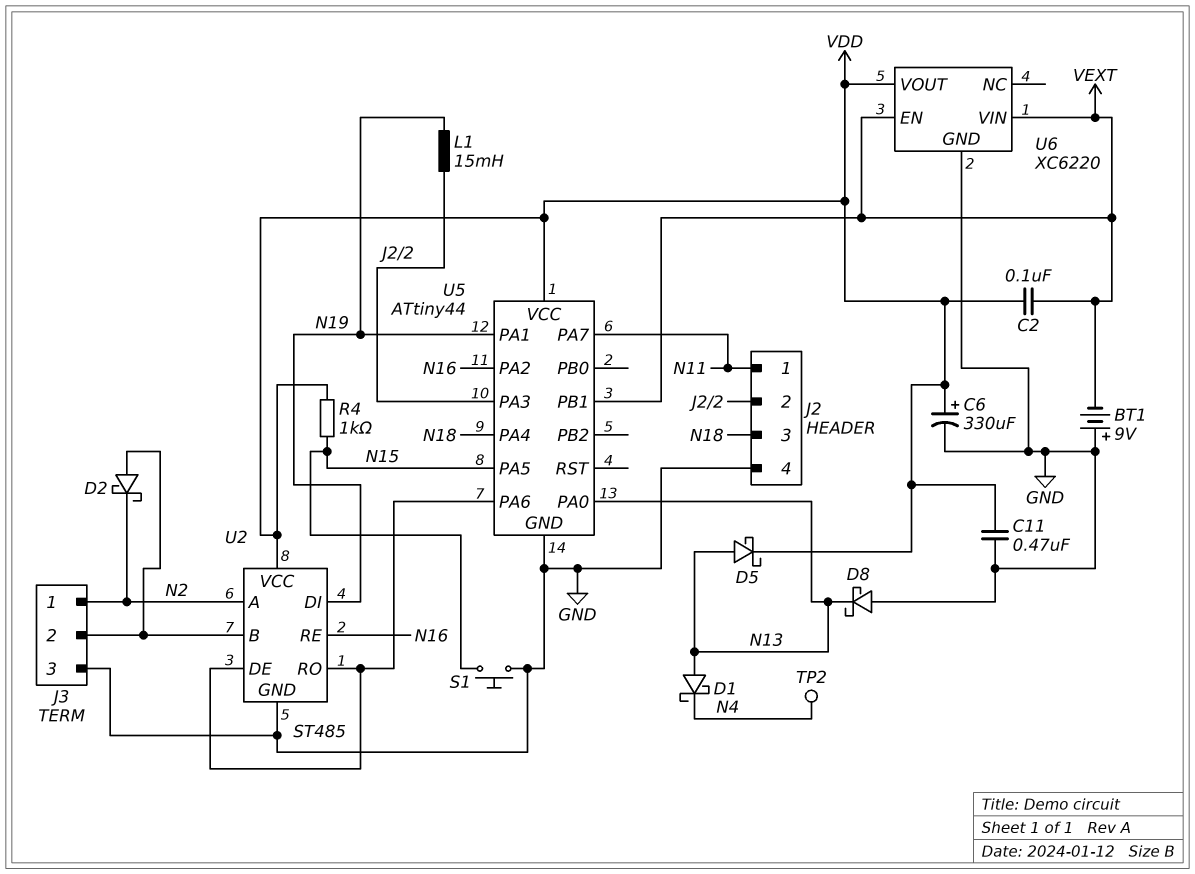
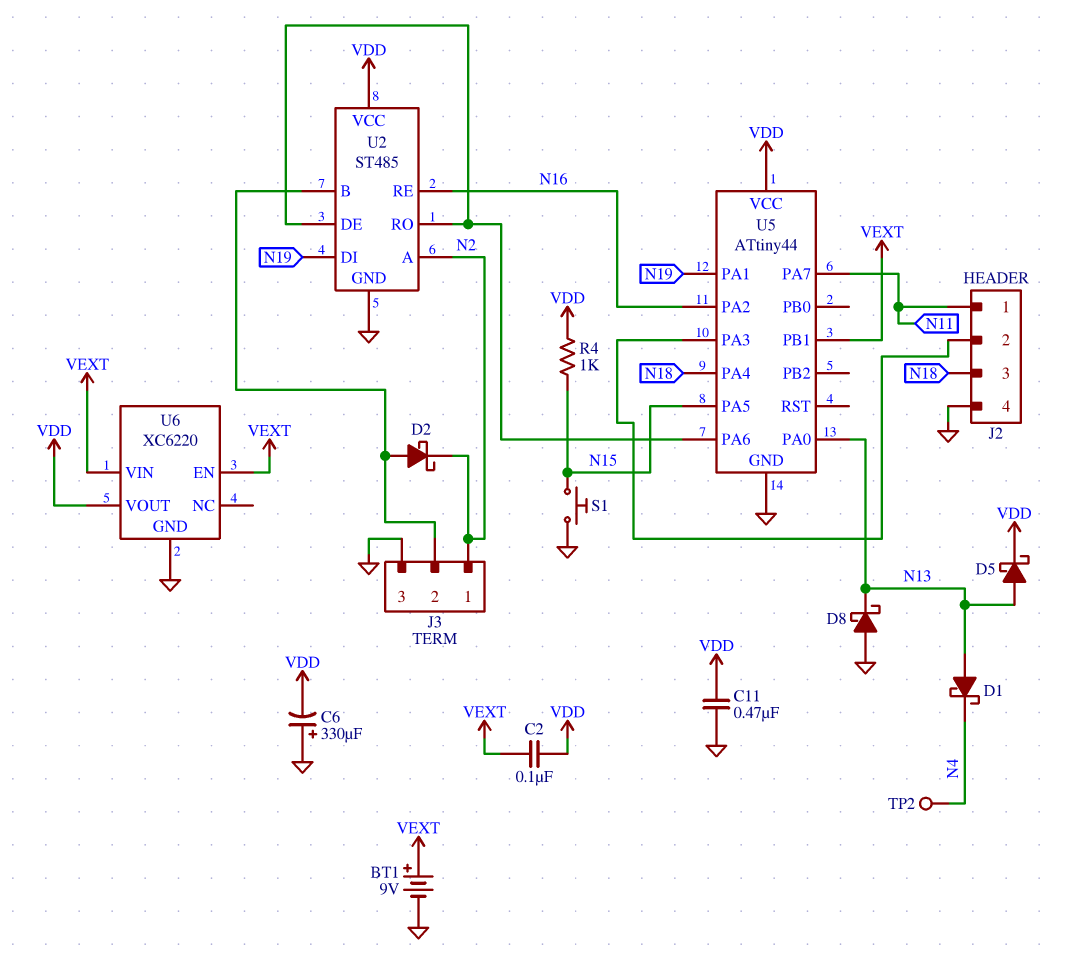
BT1: 9V (plus GND, minus VEXT) -> 9V (plus VEXT, minus GND)
C6: 330uF (plus VDD, minus GND) -> 330uF (plus GND, minus VDD)
L1: 15mH (J2/2, N19) -> none

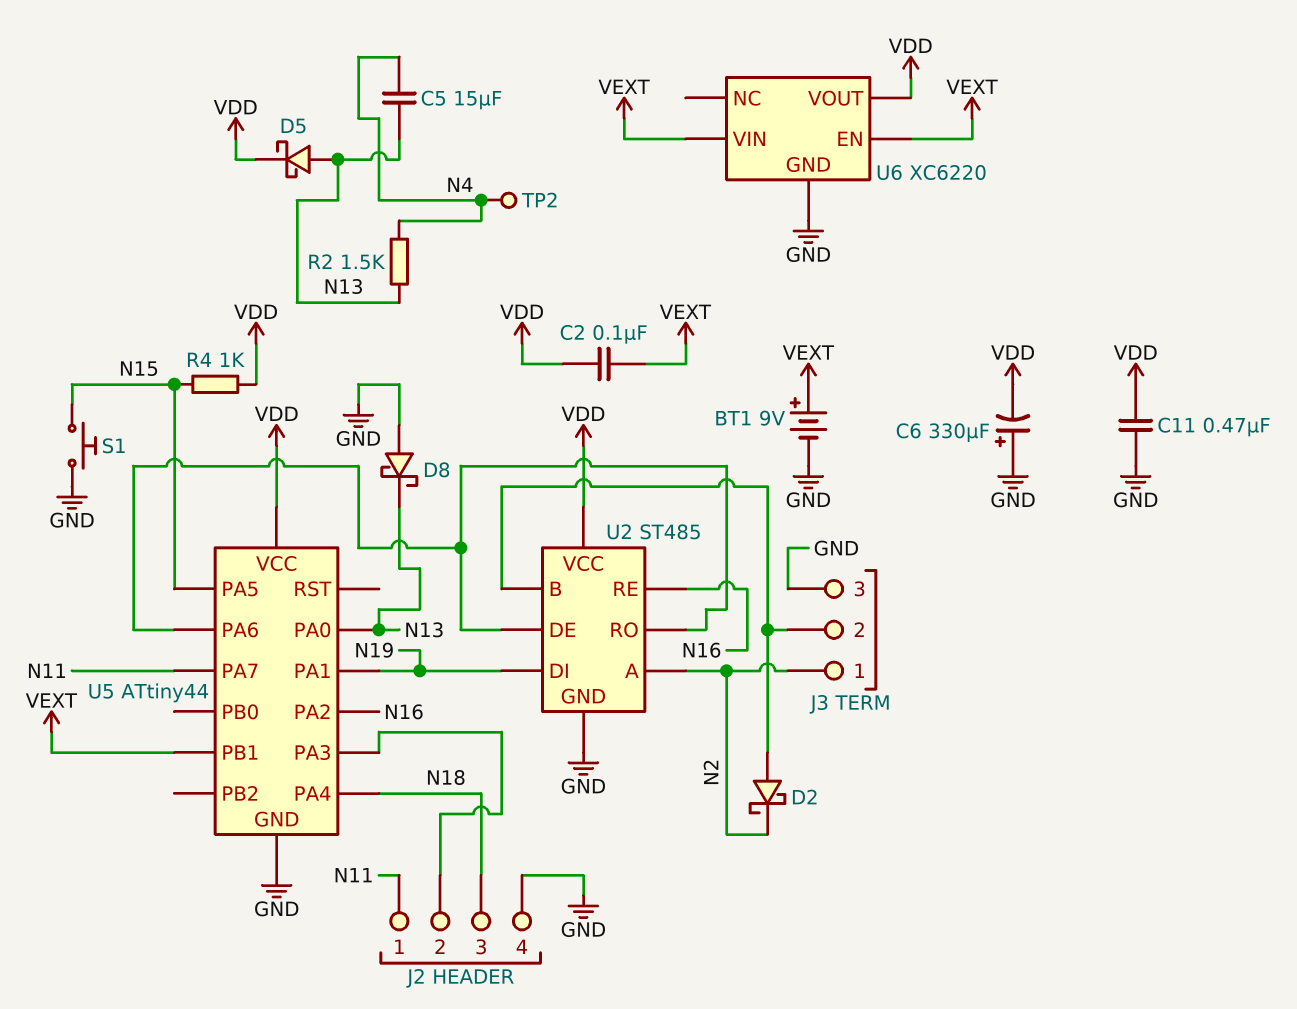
C5: none -> 15uF (N4, N13)
D1: schottky (A N13, K N4) -> none
R2: none -> 1.5k (N4, N13)

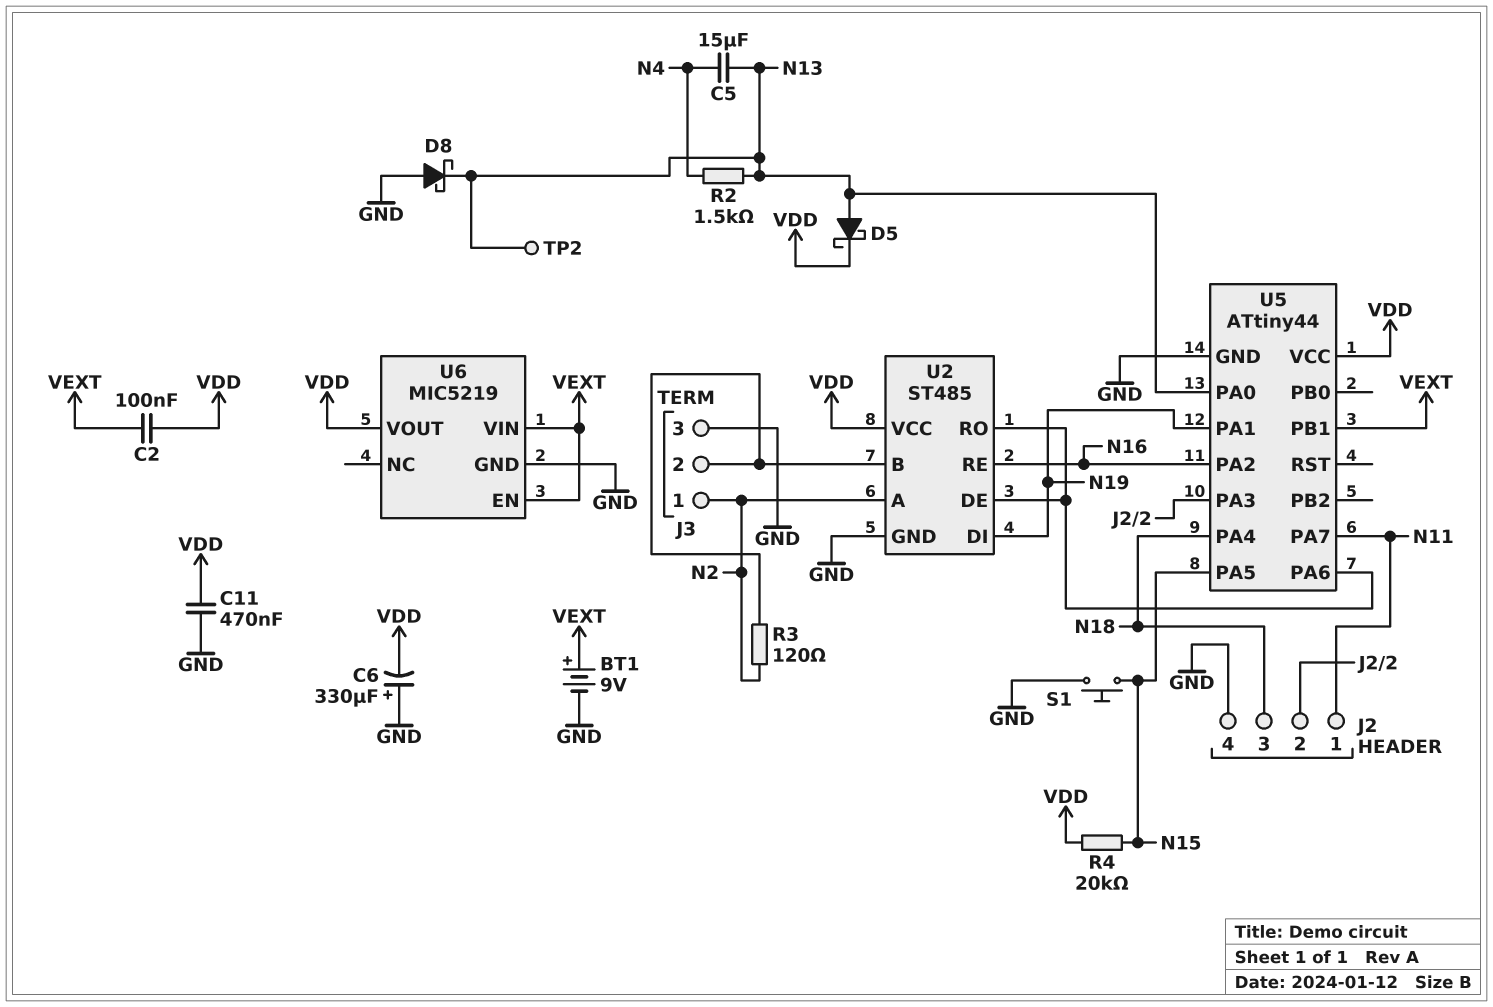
D2: schottky (A J3/2, K N2) -> none
R3: none -> 120 (J3/2, N2)
R4: 1k (N15, VDD) -> 20k (N15, VDD)
TP2: test point (N4) -> test point (N13)
U6: XC6220 -> MIC5219

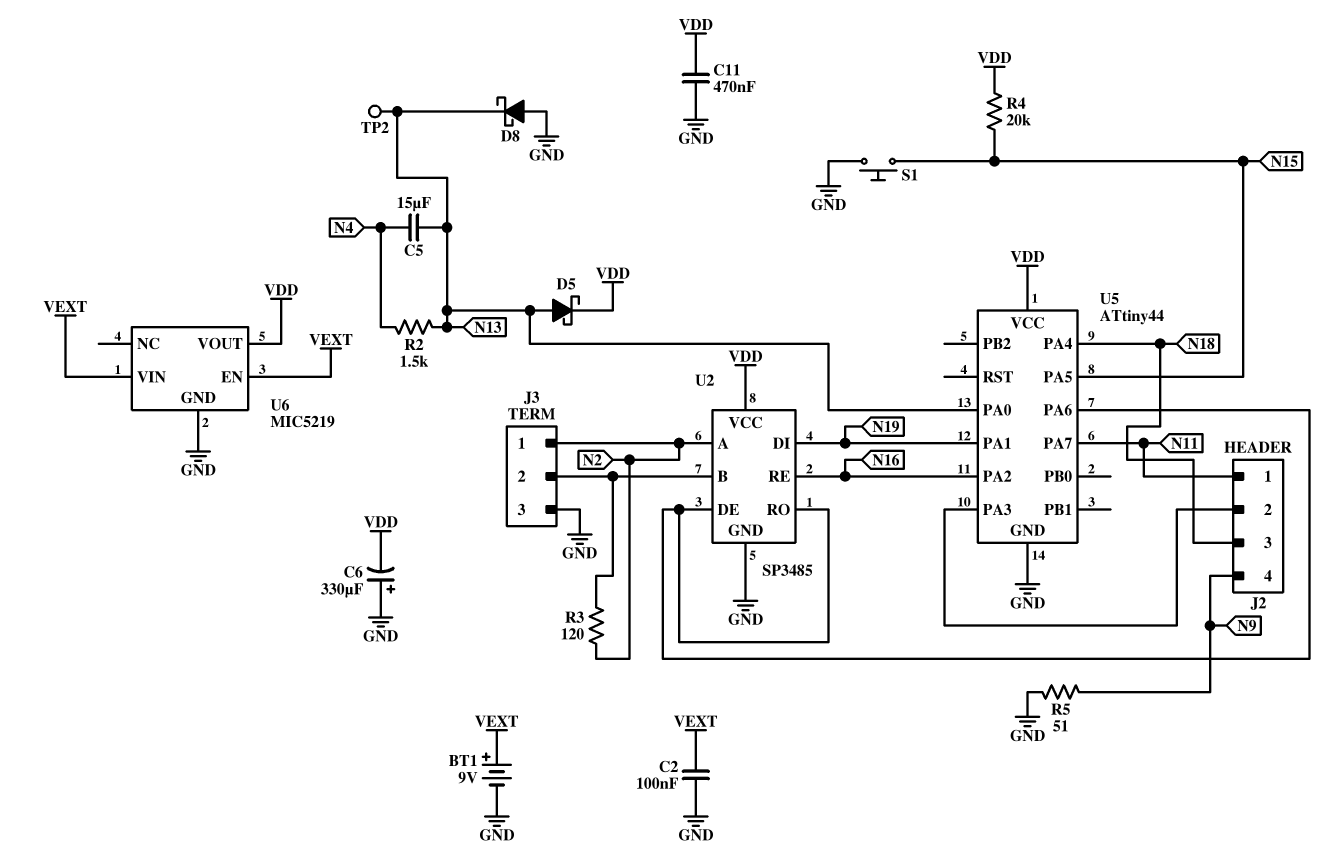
C2: 100nF (VDD, VEXT) -> 100nF (GND, VEXT)
J2 pin 4: GND -> N9
R5: none -> 51 (GND, N9)
U2: ST485 -> SP3485
U5 pin PB1: VEXT -> none

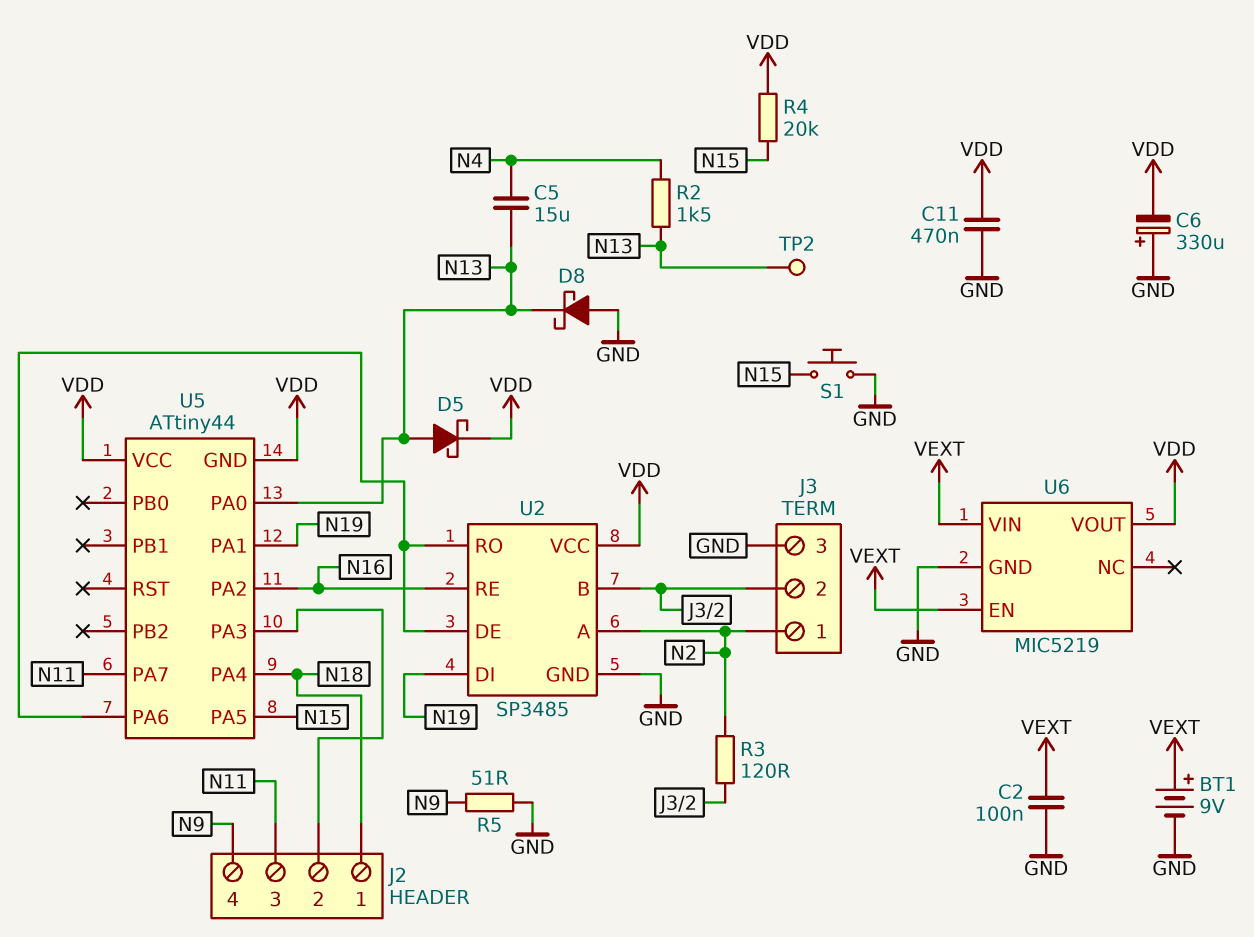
J2 pin 1: N11 -> N18
J2 pin 3: N18 -> N11
U5 pin GND: GND -> VDD

